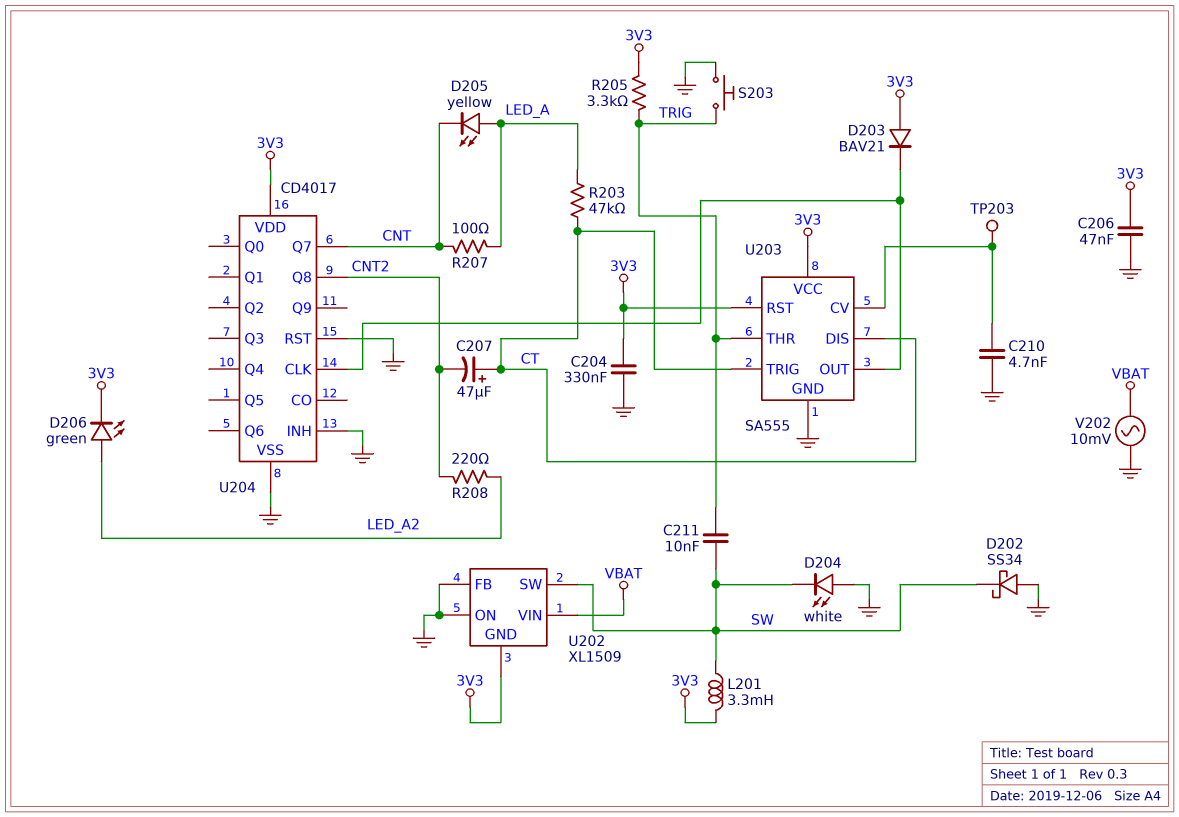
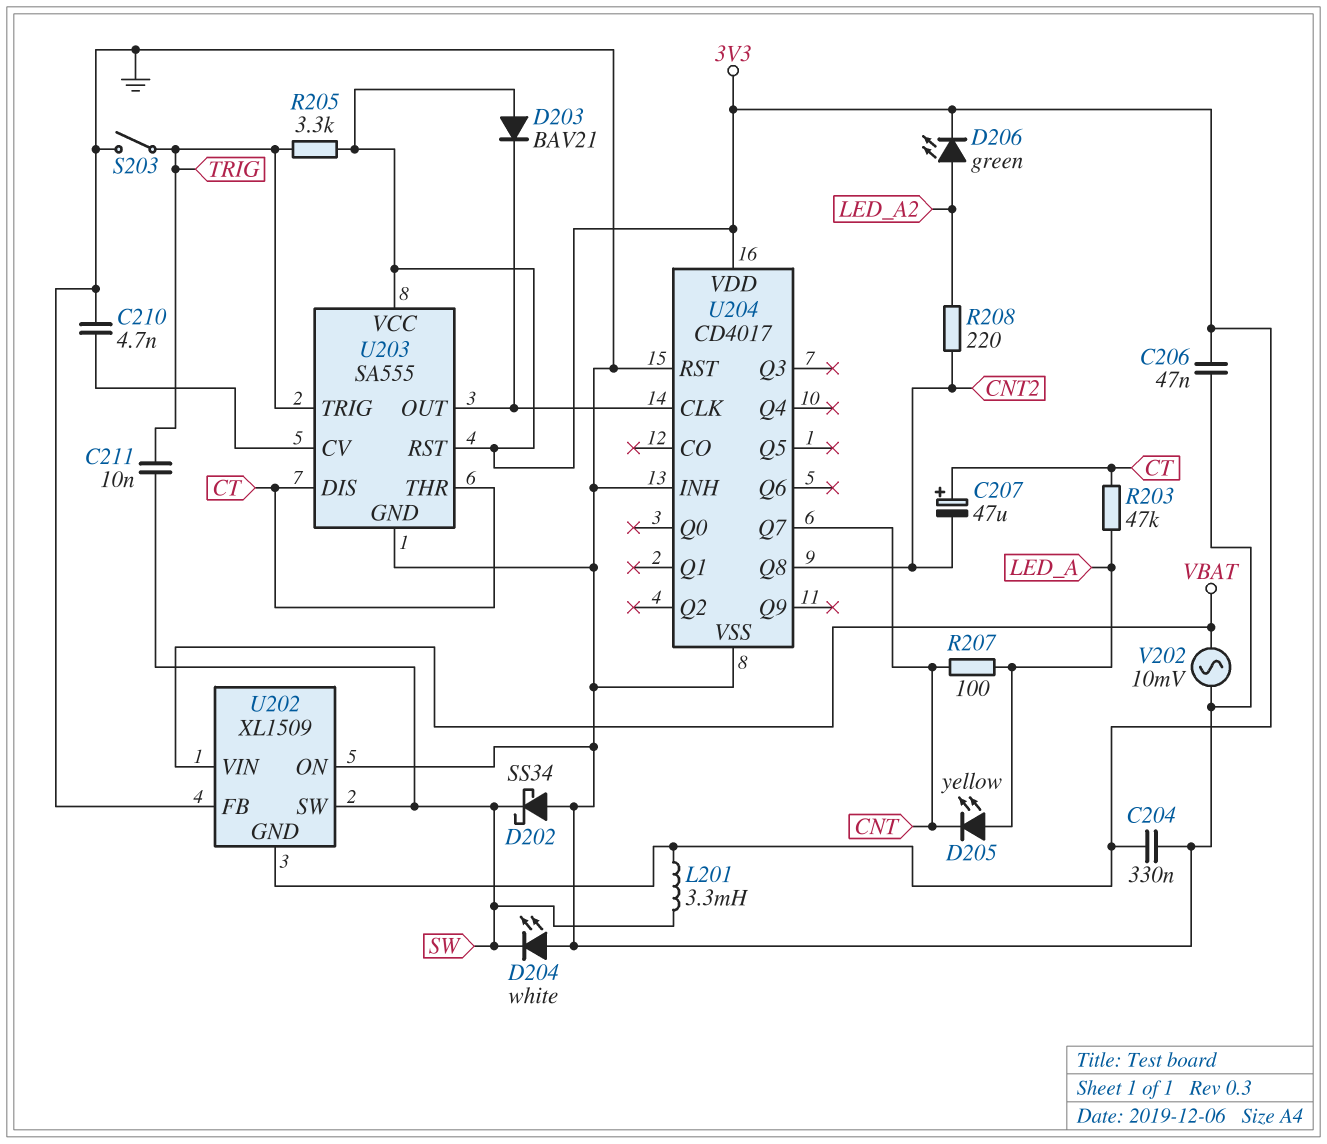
S203: button (GND, TRIG) -> switch (GND, TRIG)
TP203: test point (U203/CV) -> none
U203 pin THR: TRIG -> CT
U203 pin TRIG: CT -> TRIG

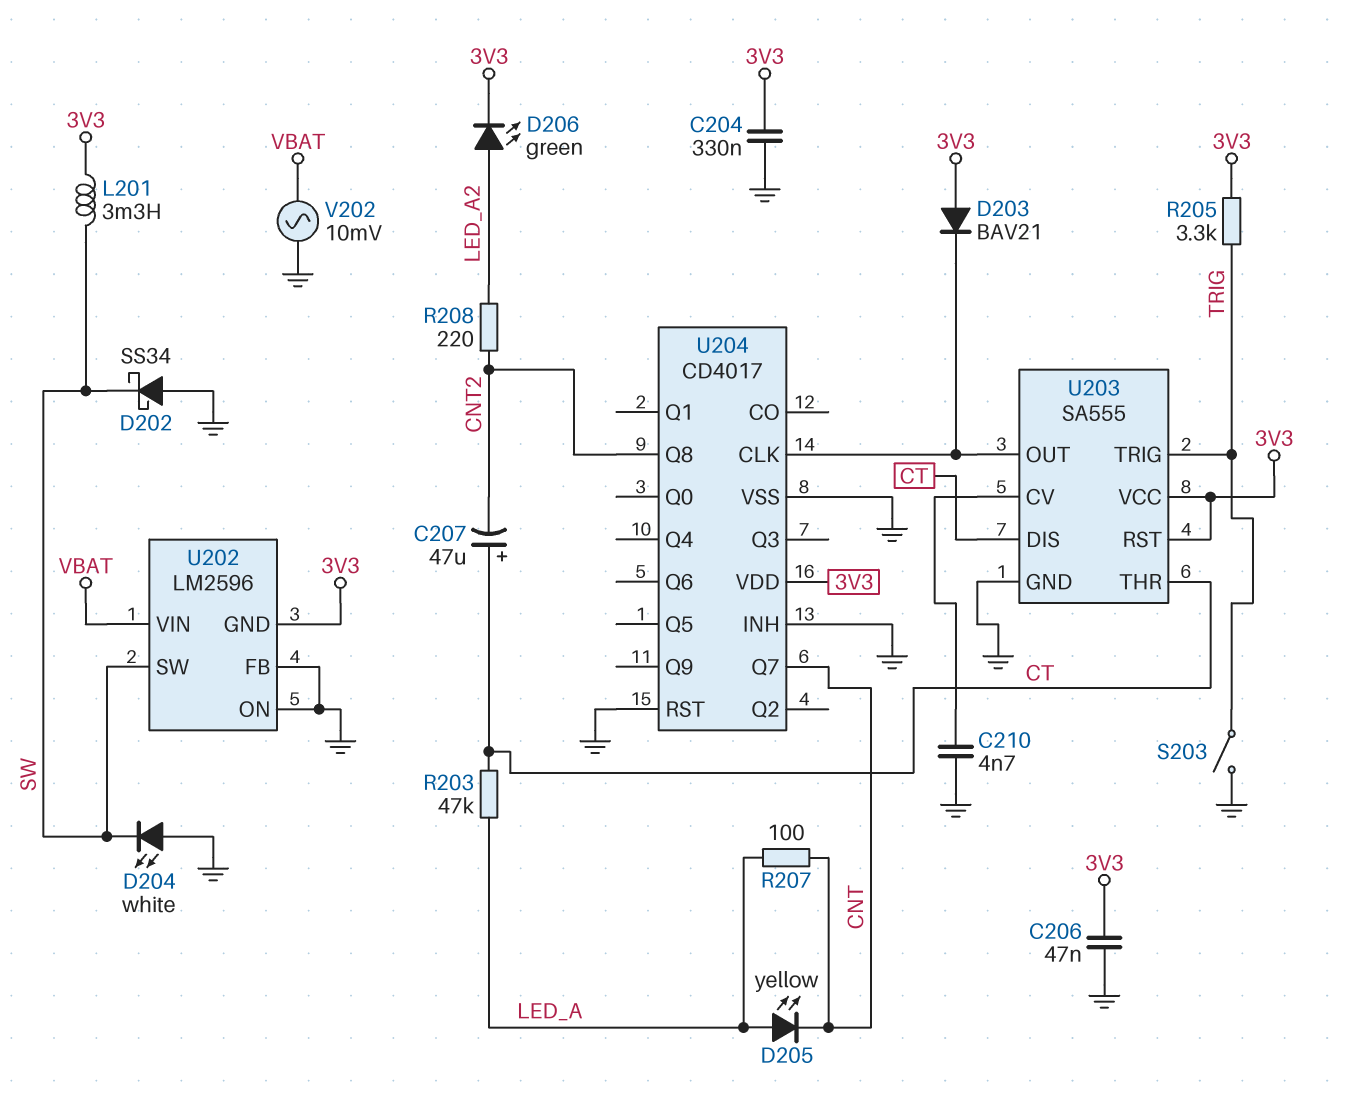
C211: 10nF (SW, TRIG) -> none
U202: XL1509 -> LM2596

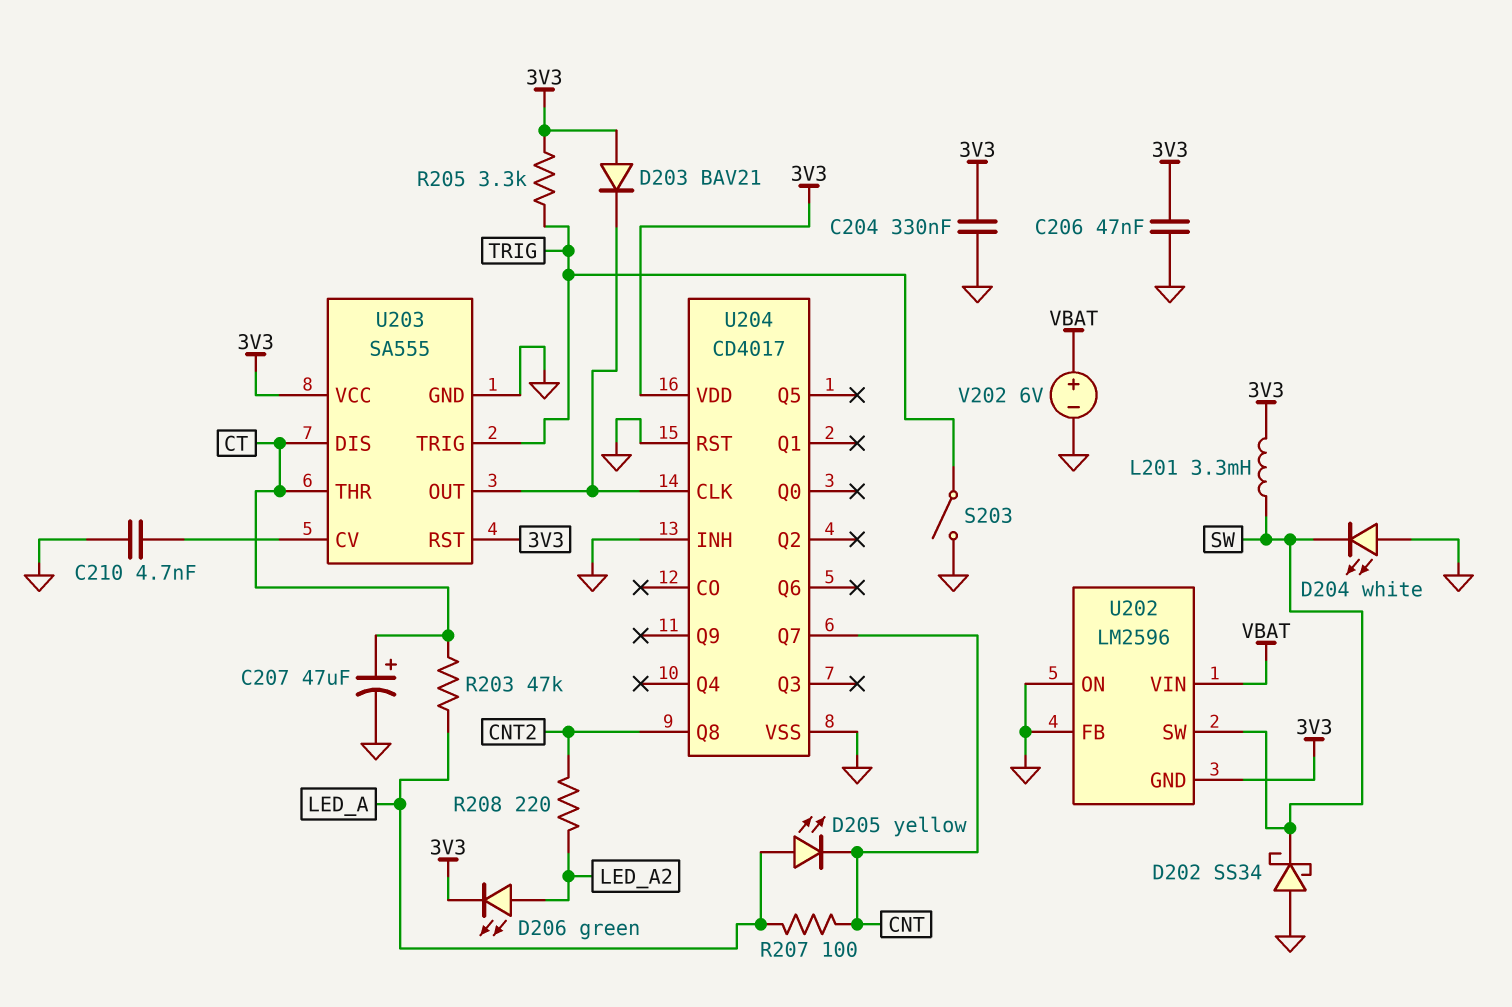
C207: 47uF (plus CT, minus CNT2) -> 47uF (plus CT, minus GND)
V202: AC 10mV (GND, VBAT) -> 6V (plus VBAT, minus GND)

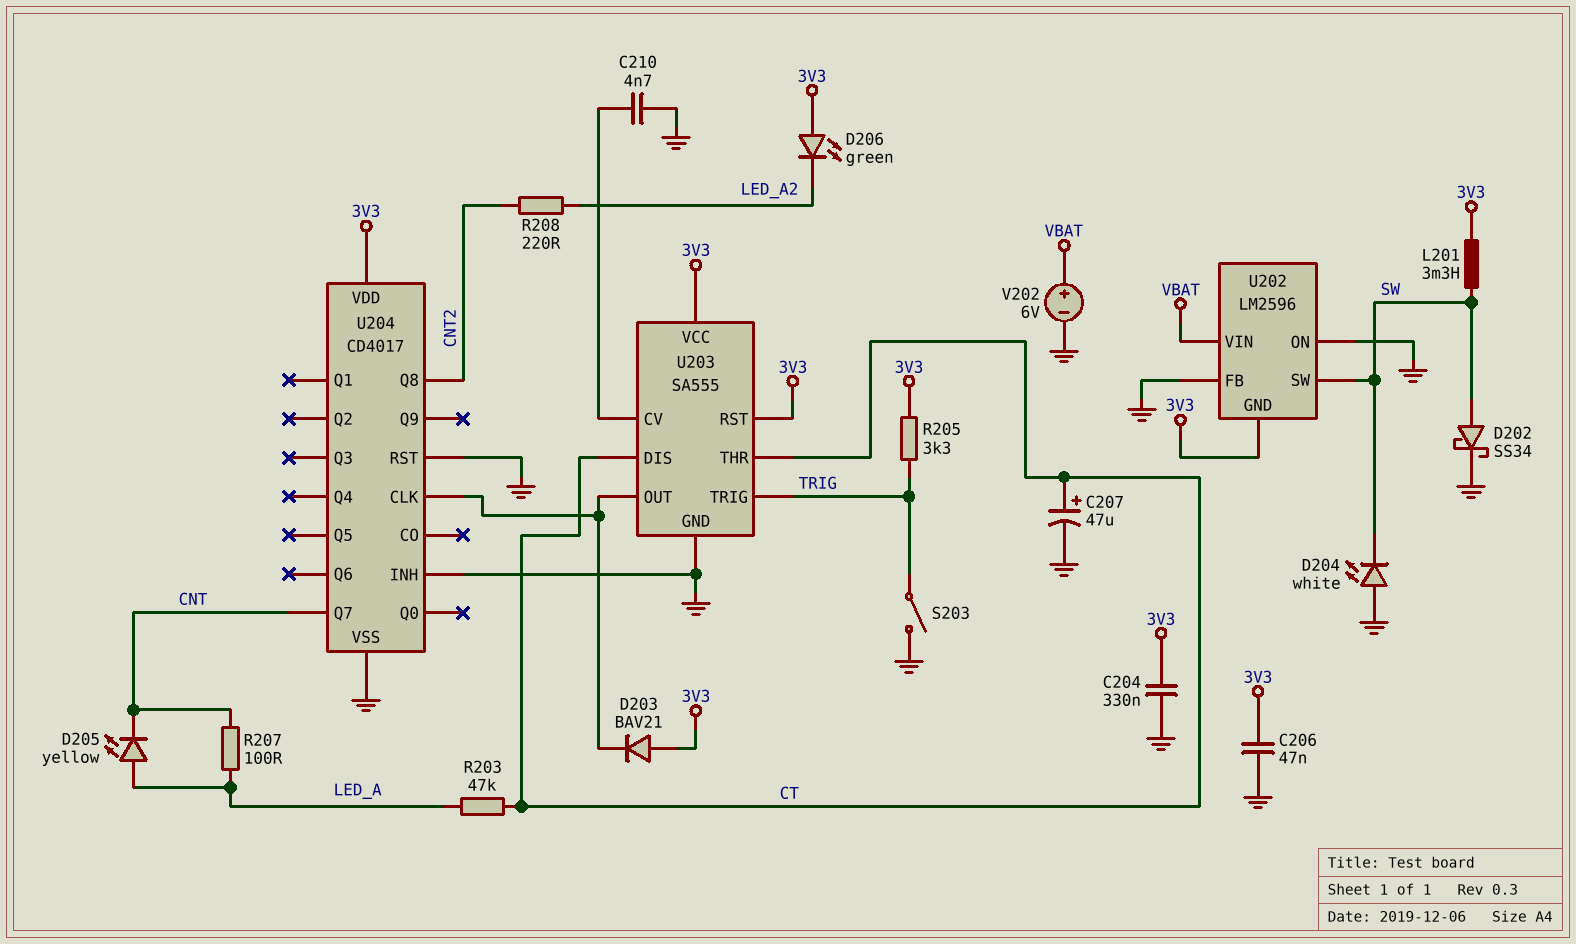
D202: schottky SS34 (A GND, K SW) -> schottky SS34 (A SW, K GND)
D206: LED green (A LED_A2, K 3V3) -> LED green (A 3V3, K LED_A2)

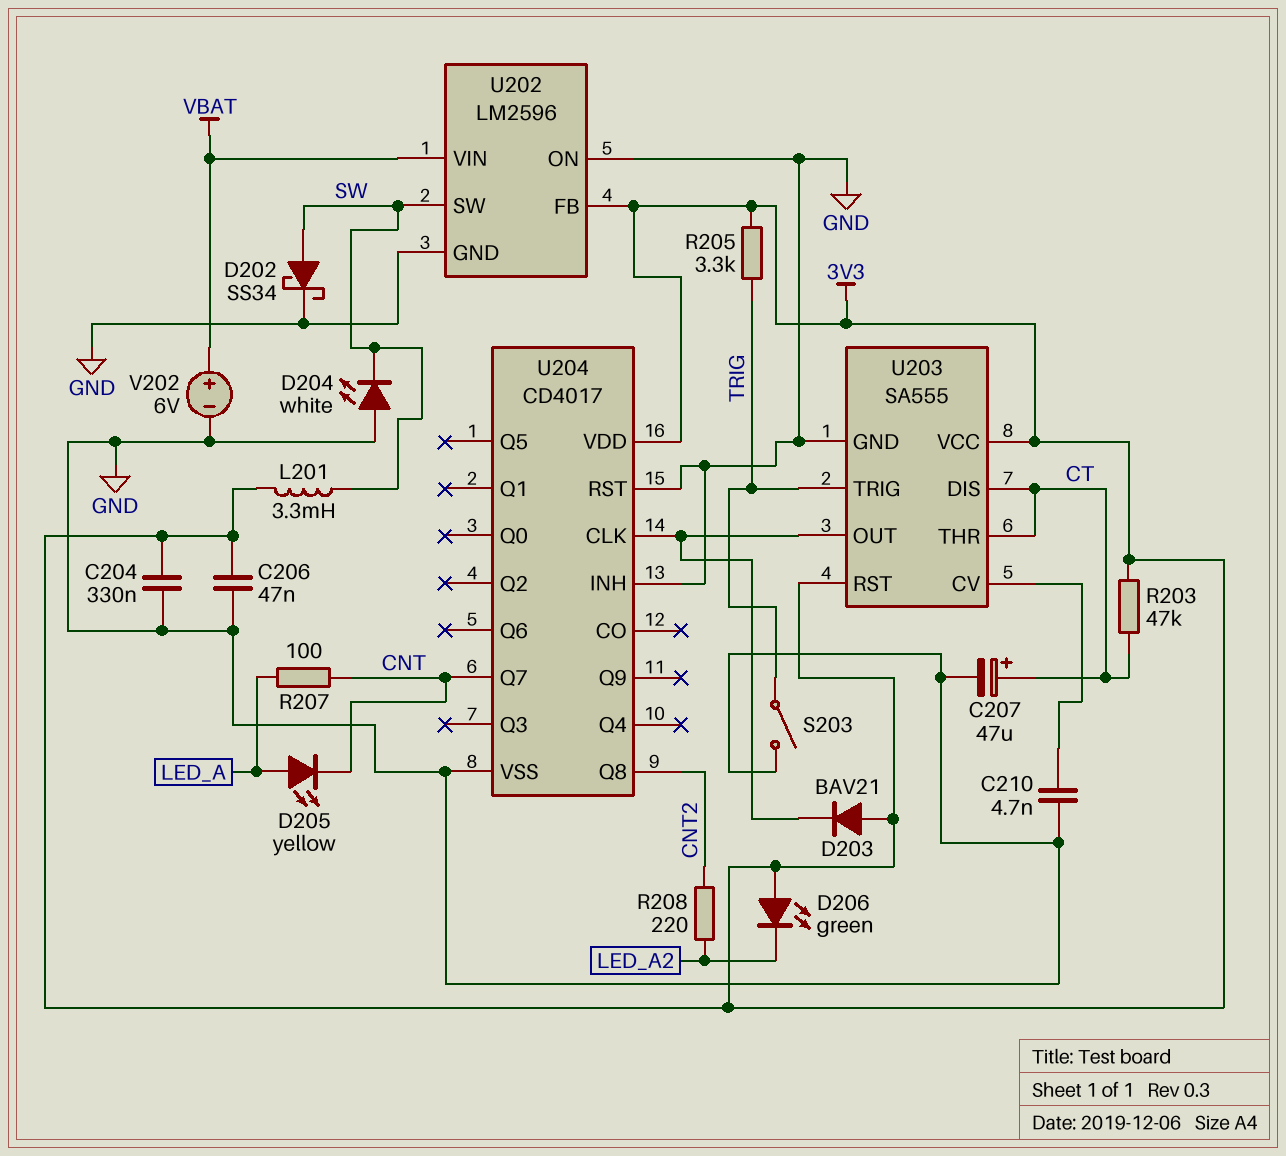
R203: 47k (CT, LED_A) -> 47k (3V3, CT)
U202 pin FB: GND -> 3V3
U202 pin GND: 3V3 -> GND

